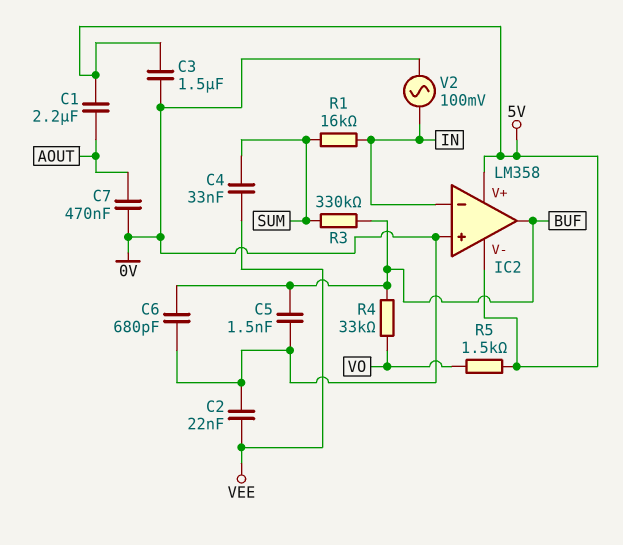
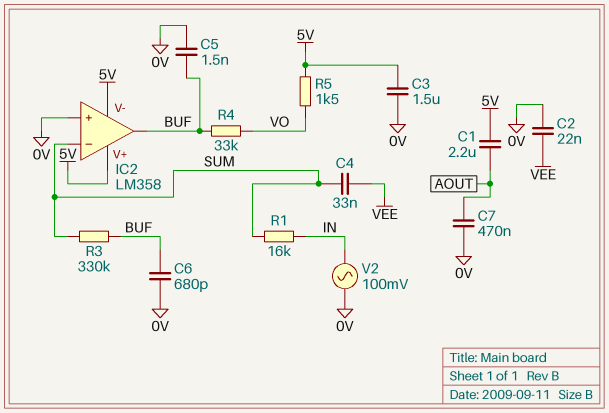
IC2 pin in-: IN -> SUM

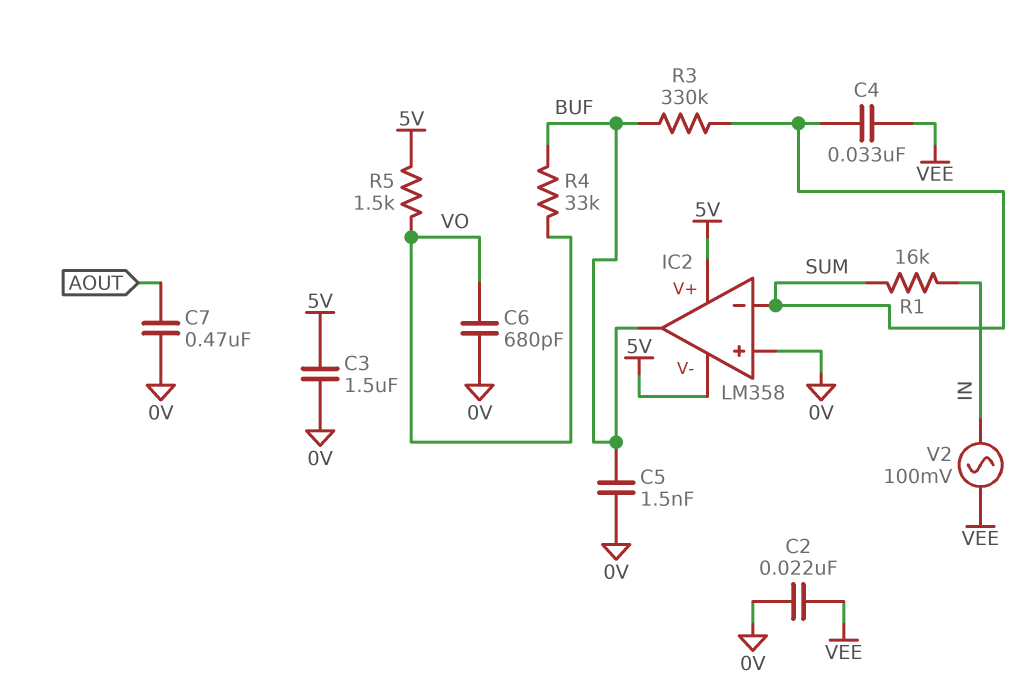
C1: 2.2uF (5V, AOUT) -> none
C6: 680pF (0V, BUF) -> 680pF (0V, VO)
V2: AC 100mV (0V, IN) -> AC 100mV (IN, VEE)

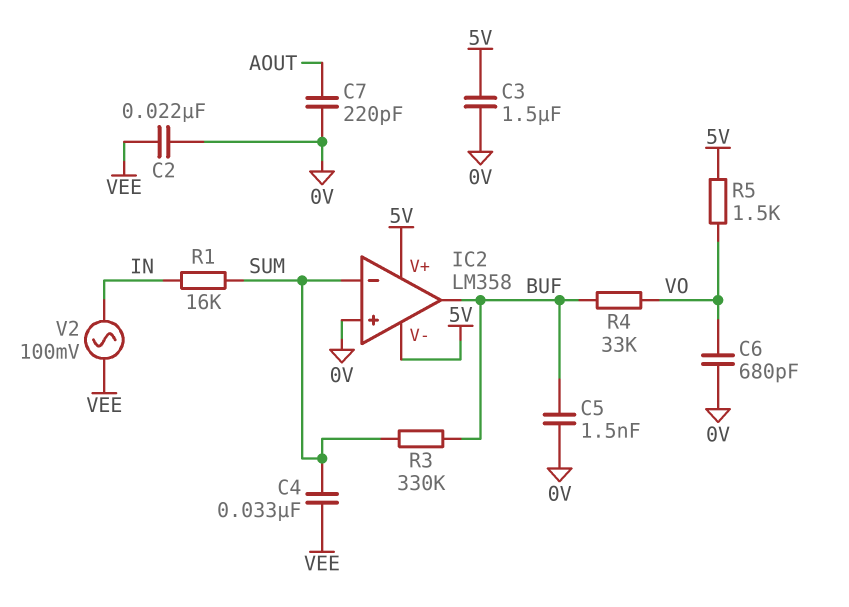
C7: 470nF (0V, AOUT) -> 220pF (0V, AOUT)

